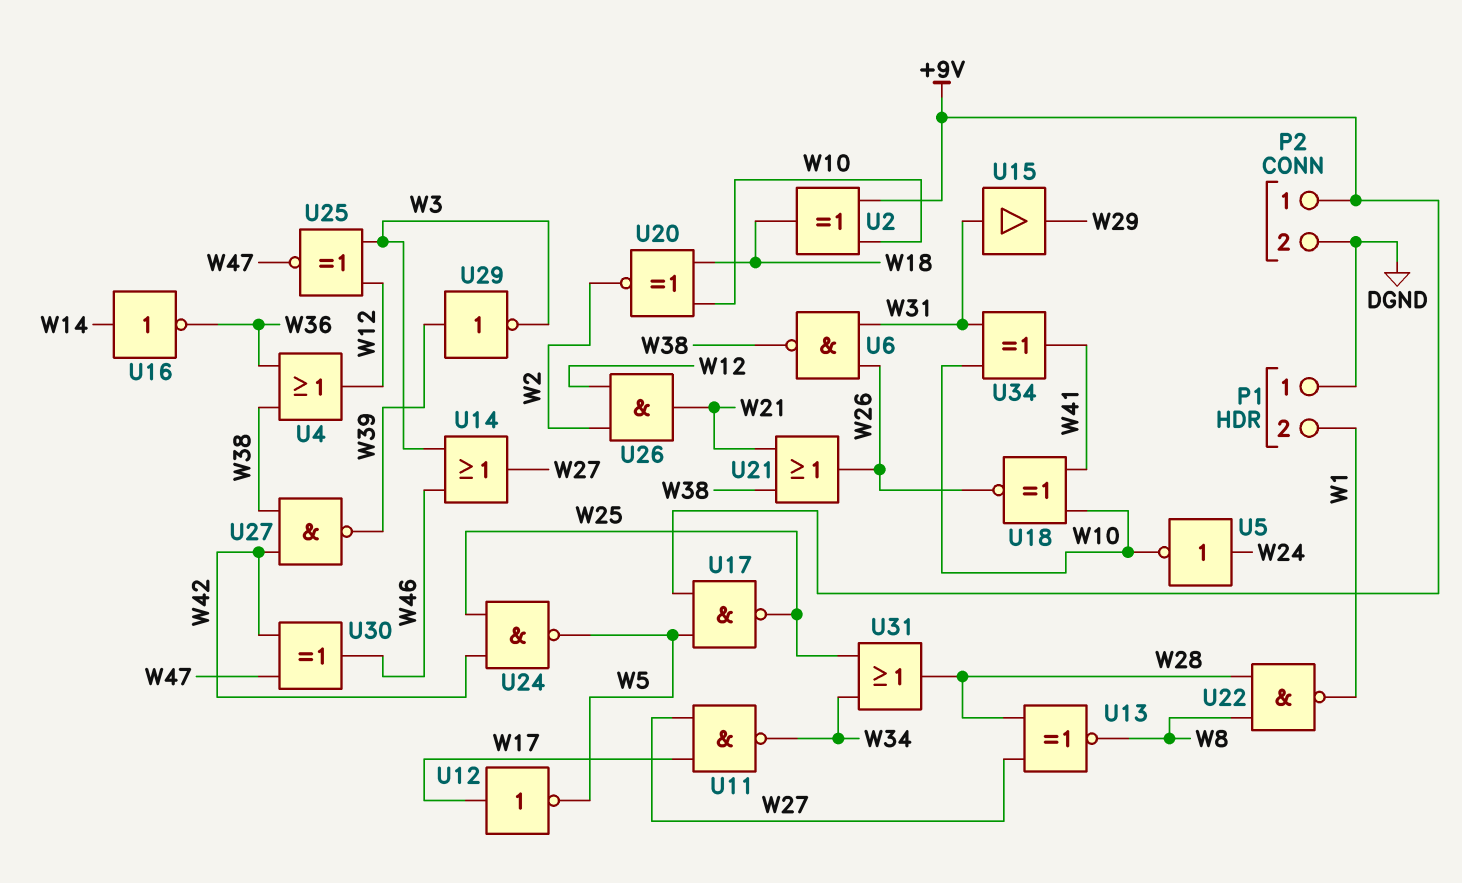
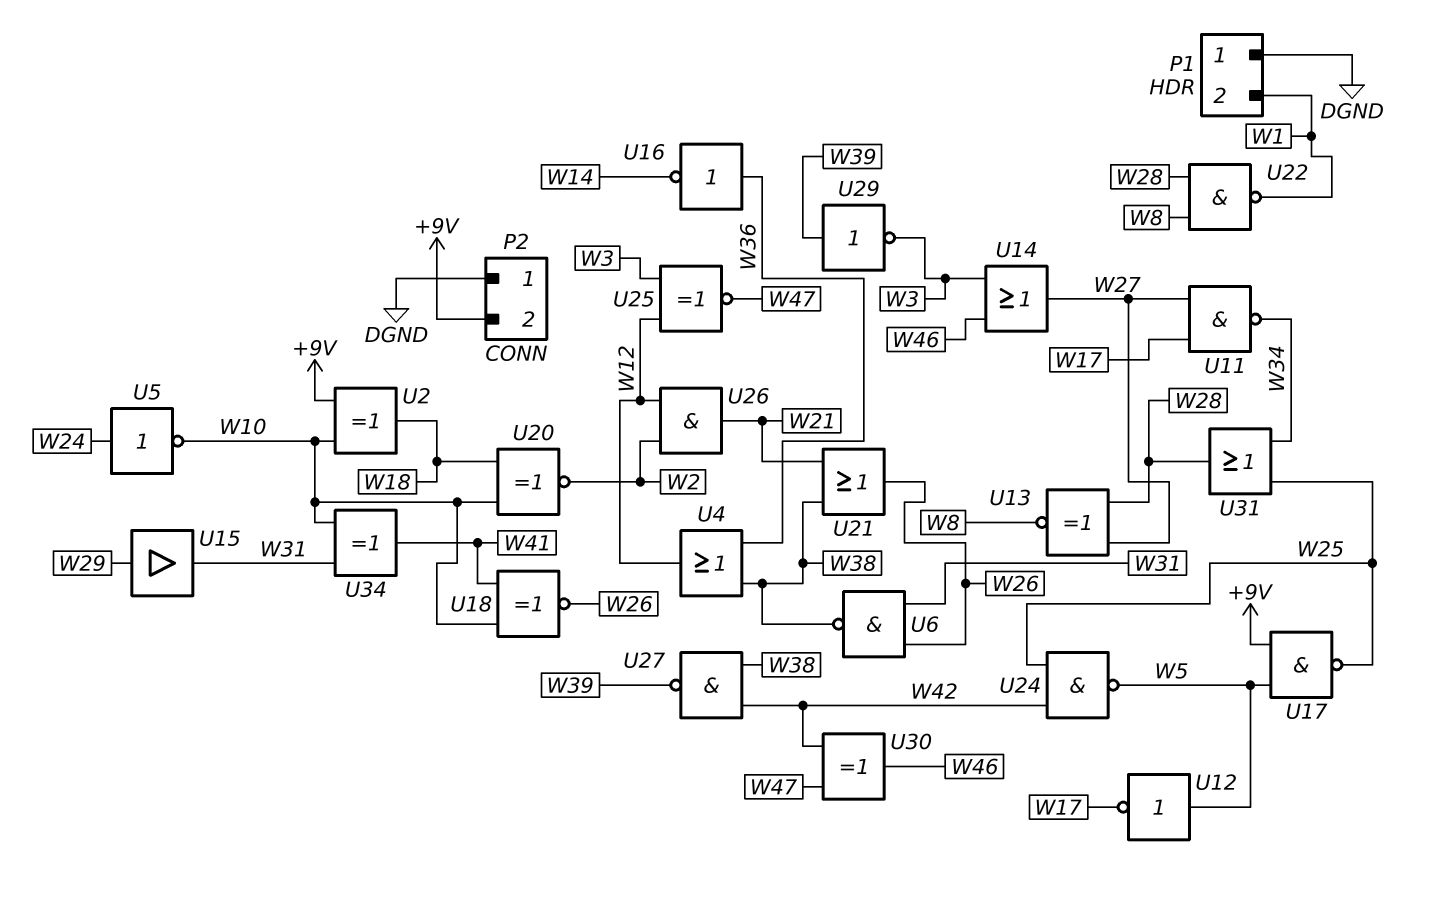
P2 pin 1: +9V -> DGND
P2 pin 2: DGND -> +9V
U12: NOT (in W17, out W5) -> NOT (in W5, out W17)
U15: buffer (in W31, out W29) -> buffer (in W29, out W31)
U16: NOT (in W14, out W36) -> NOT (in W36, out W14)

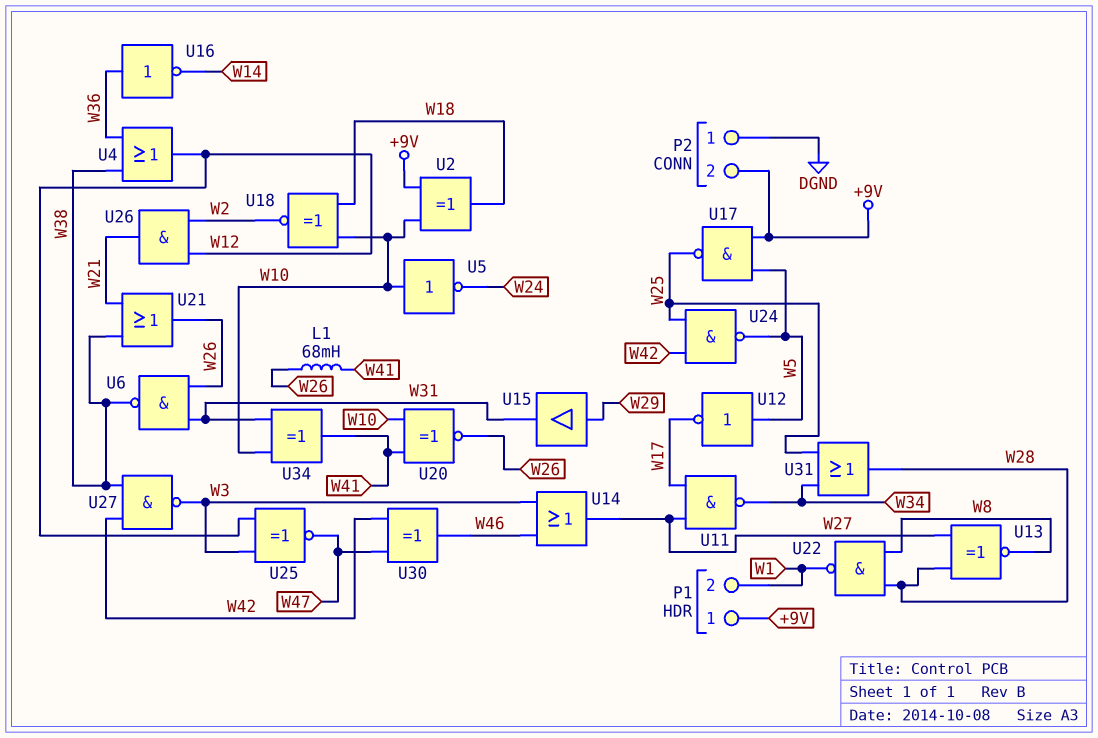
L1: none -> 68mH (W26, W41)
P1 pin 1: DGND -> +9V
U5: NOT (in W24, out W10) -> NOT (in W10, out W24)
U18: XNOR (in W10, in W41, out W26) -> XNOR (in W10, in W18, out W2)
U20: XNOR (in W10, in W18, out W2) -> XNOR (in W10, in W41, out W26)
U27: NAND (in W38, in W42, out W39) -> NAND (in W38, in W42, out W3)
U29: NOT (in W39, out W3) -> none

